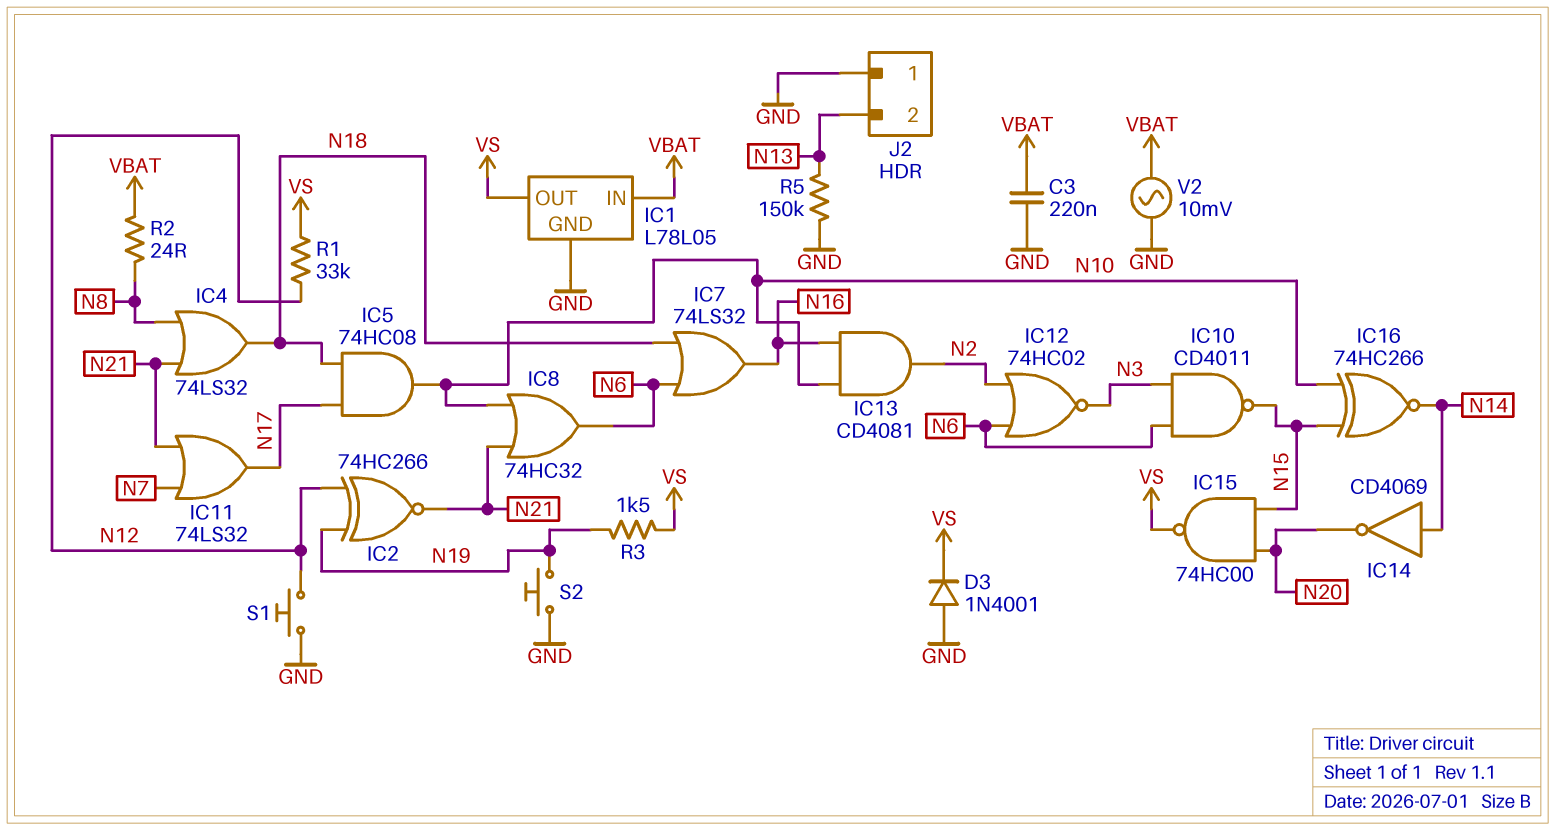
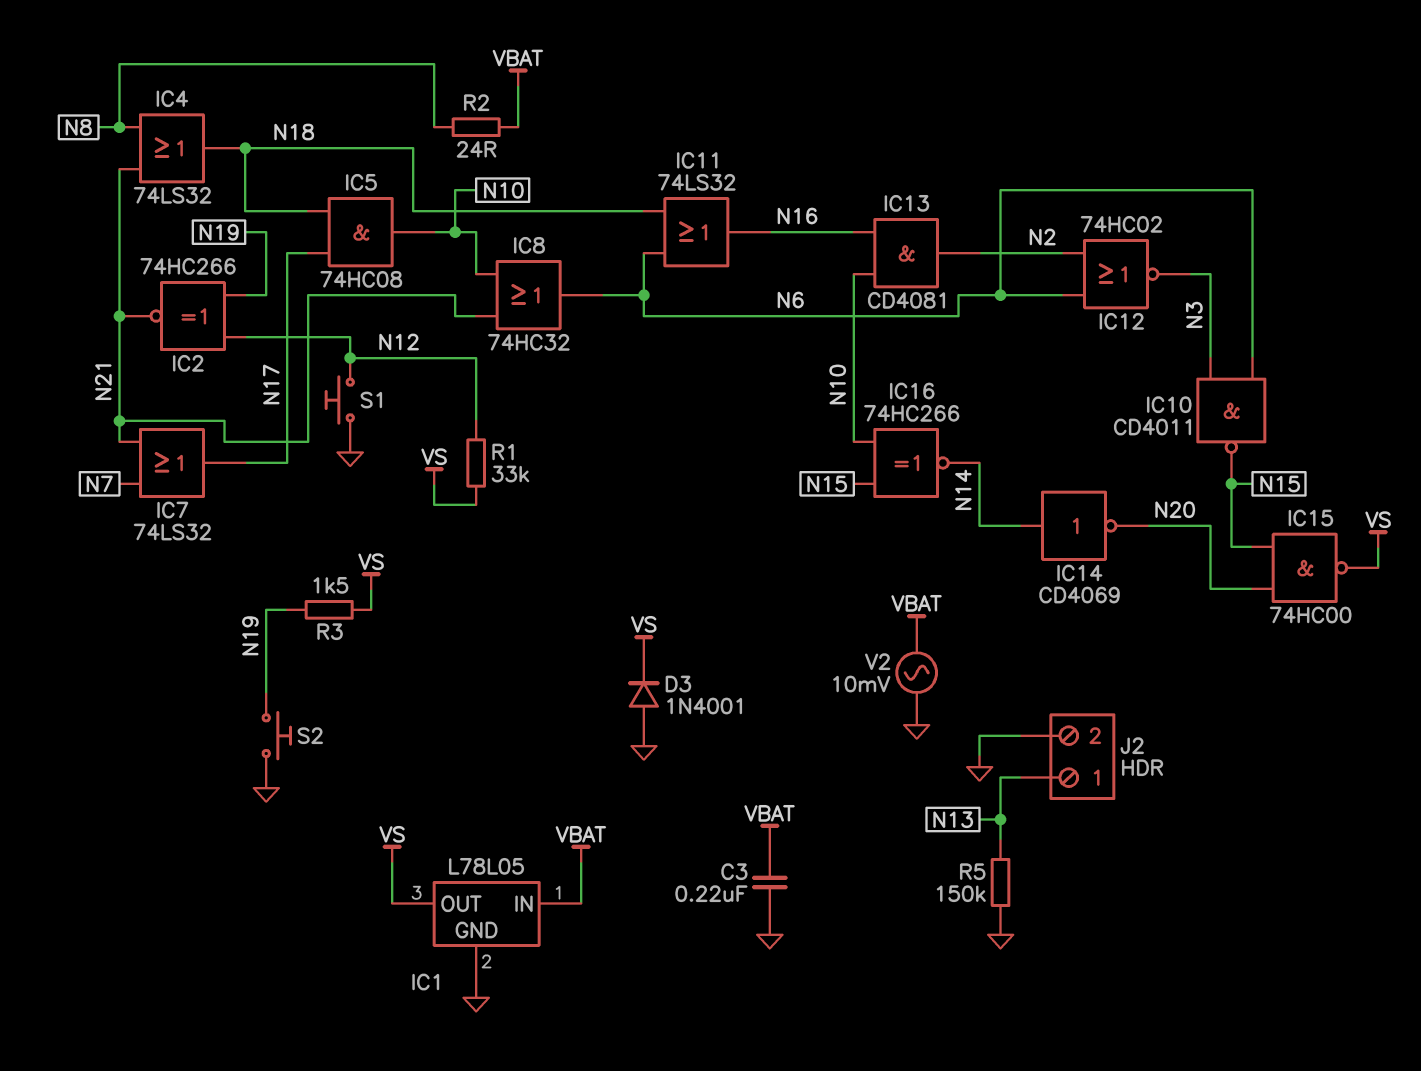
IC7: OR 74LS32 (in N6, in N18, out N16) -> OR 74LS32 (in N7, in N21, out N17)
IC11: OR 74LS32 (in N7, in N21, out N17) -> OR 74LS32 (in N6, in N18, out N16)
J2 pin 1: GND -> N13
J2 pin 2: N13 -> GND

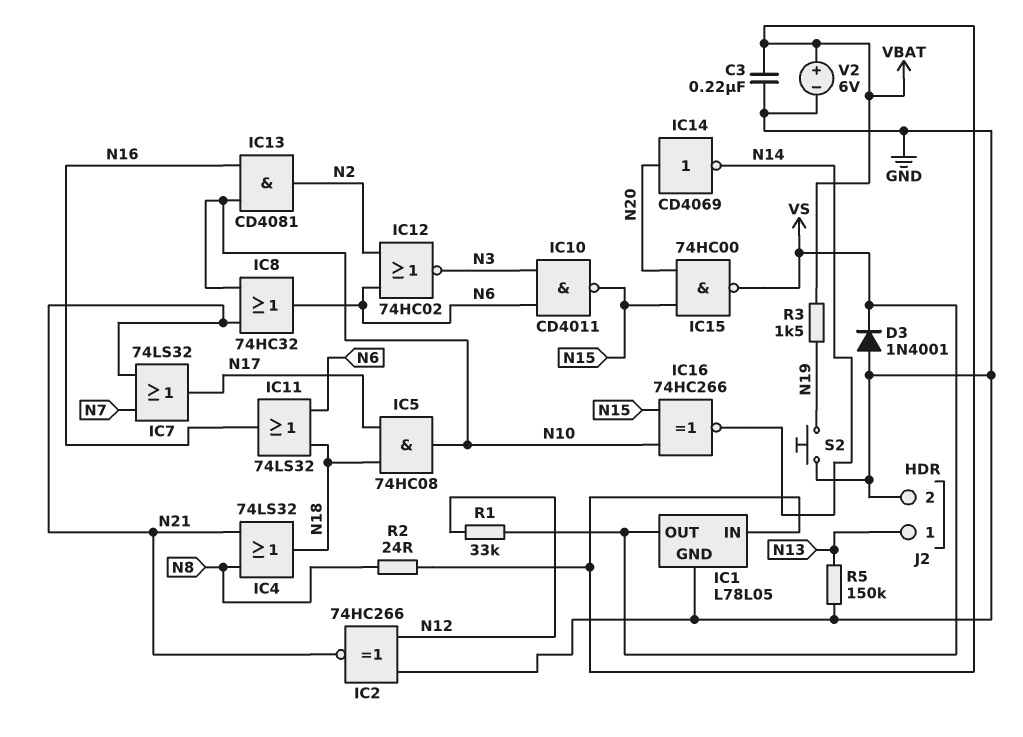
IC2: XNOR 74HC266 (in N12, in N19, out N21) -> XNOR 74HC266 (in GND, in N12, out N21)
IC14: NOT CD4069 (in N14, out N20) -> NOT CD4069 (in N20, out N14)
R3: 1.5k (N19, VS) -> 1.5k (N19, VBAT)
S1: button (GND, N12) -> none
V2: AC 10mV (GND, VBAT) -> 6V (plus VBAT, minus GND)

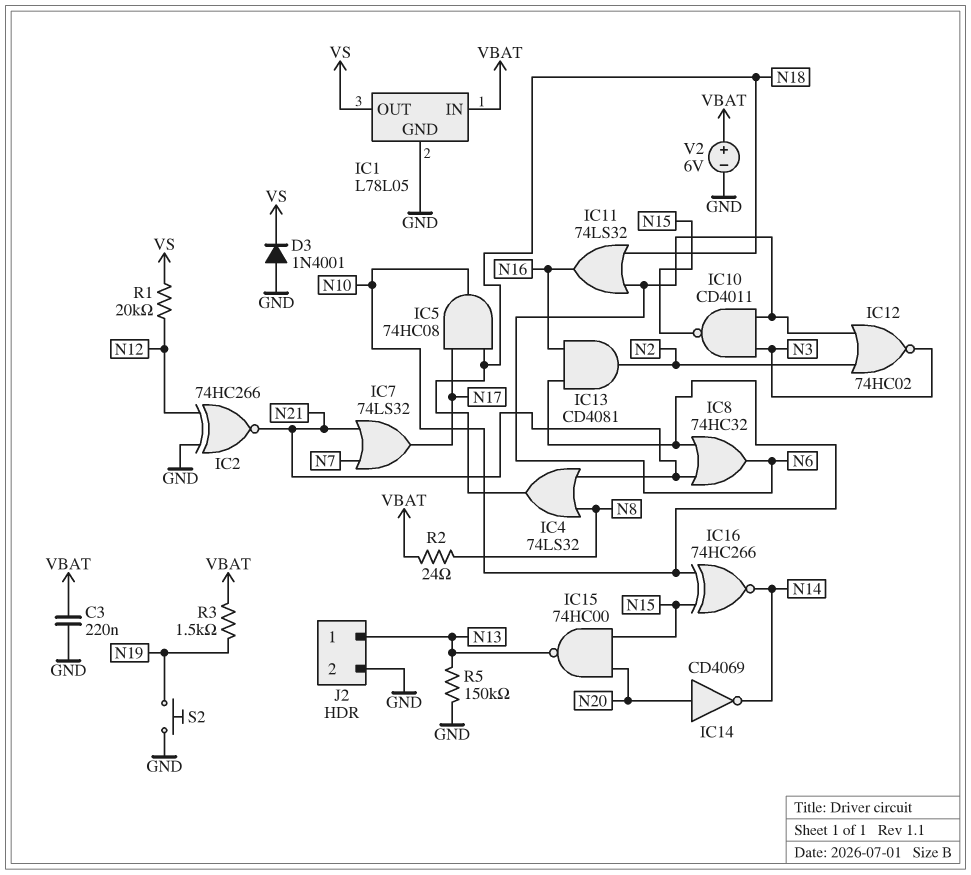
IC15: NAND 74HC00 (in N15, in N20, out VS) -> NAND 74HC00 (in N15, in N20, out N13)
R1: 33k (N12, VS) -> 20k (N12, VS)

